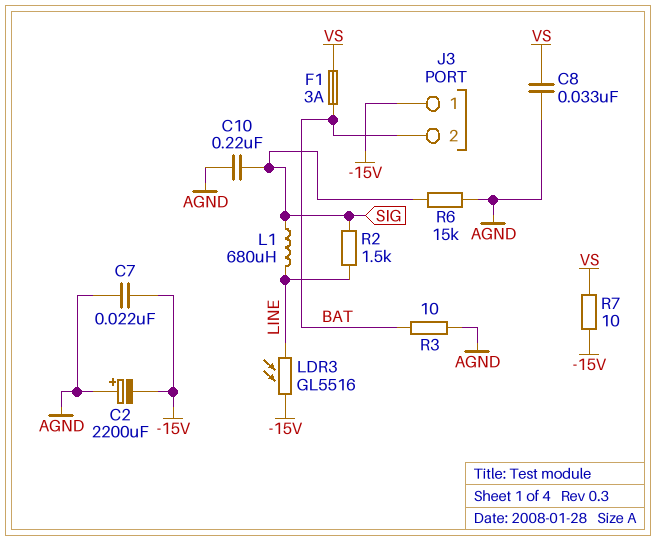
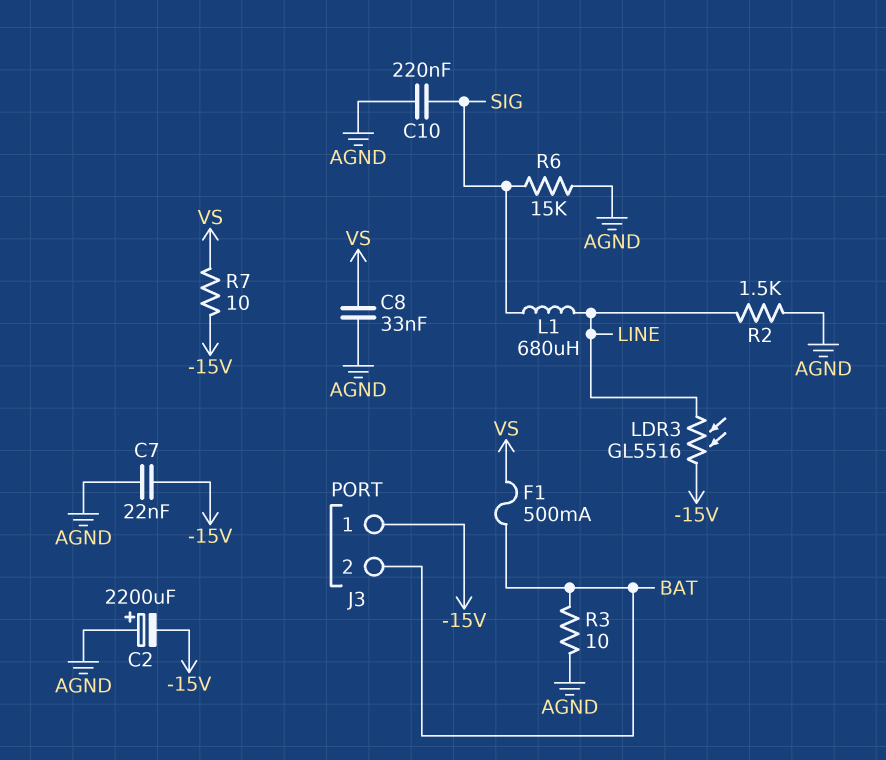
F1: 3A (BAT, VS) -> 500mA (BAT, VS)
R2: 1.5k (LINE, SIG) -> 1.5k (AGND, LINE)

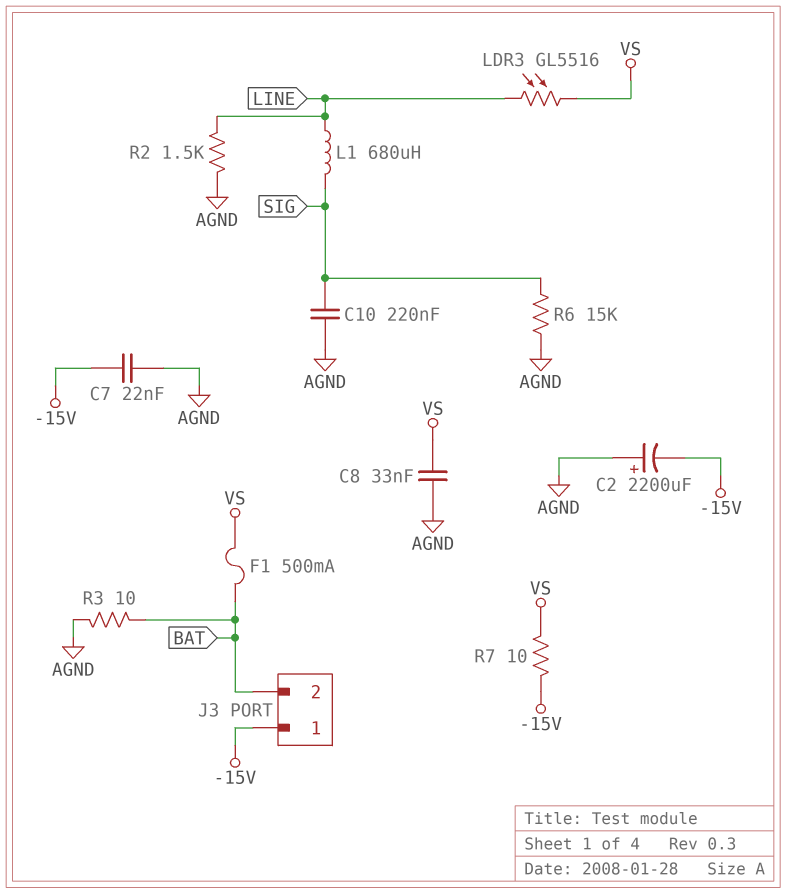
LDR3: GL5516 (-15V, LINE) -> GL5516 (LINE, VS)

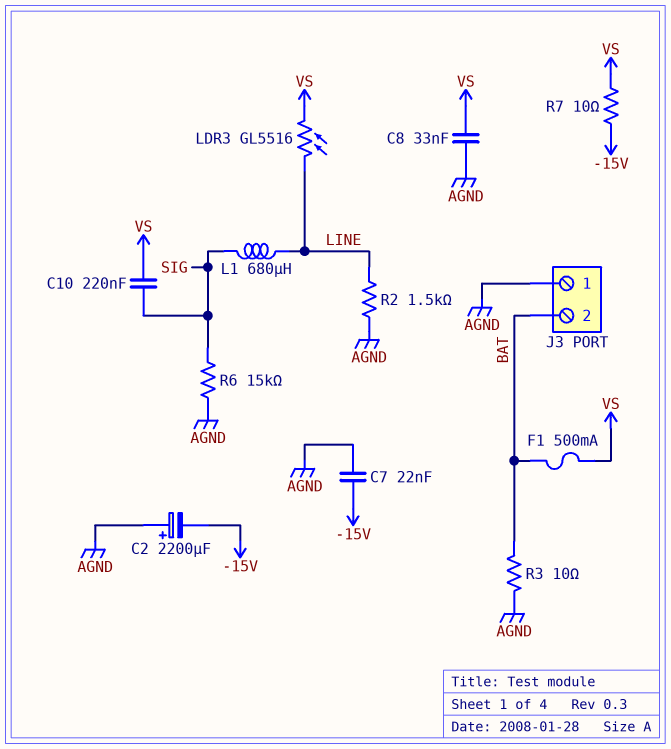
C10: 220nF (AGND, SIG) -> 220nF (SIG, VS)
J3 pin 1: -15V -> AGND

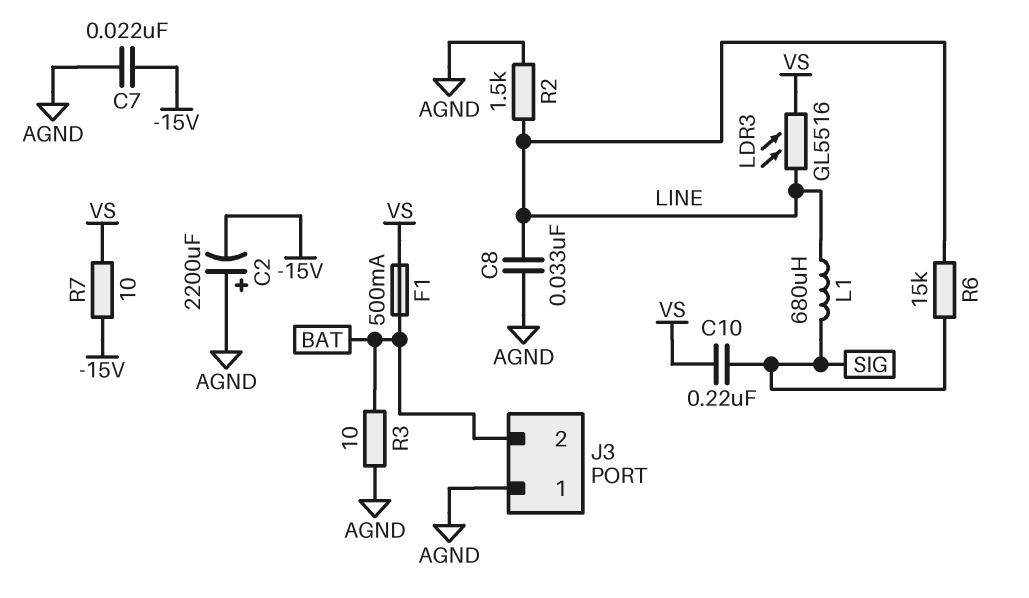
C8: 33nF (AGND, VS) -> 33nF (AGND, LINE)
R6: 15k (AGND, SIG) -> 15k (LINE, SIG)

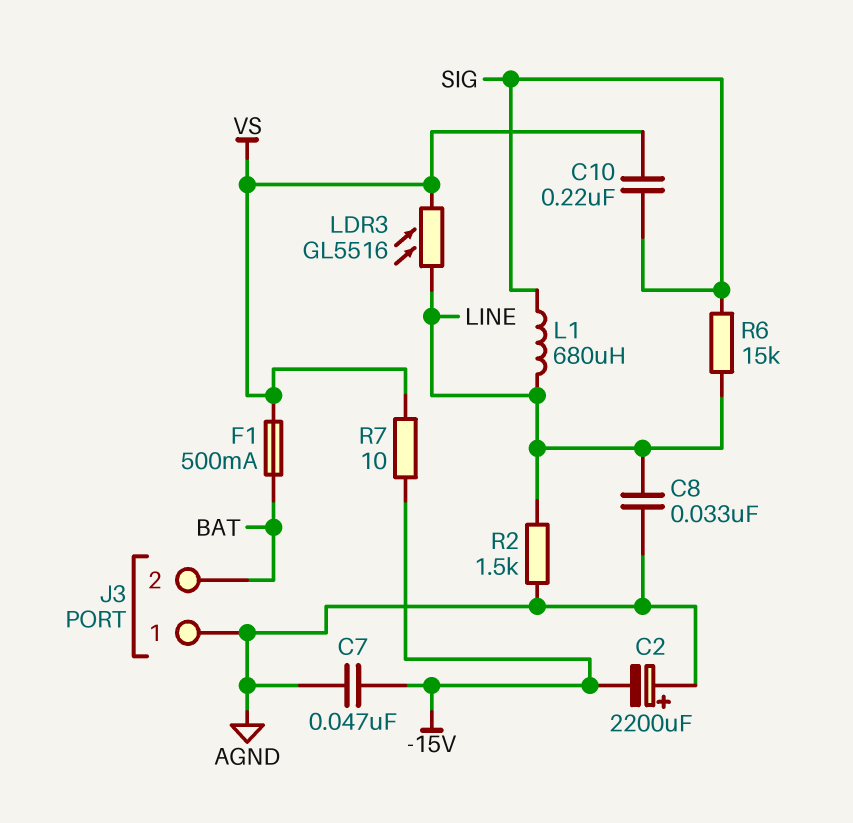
C7: 22nF (-15V, AGND) -> 47nF (-15V, AGND)
R3: 10 (AGND, BAT) -> none

